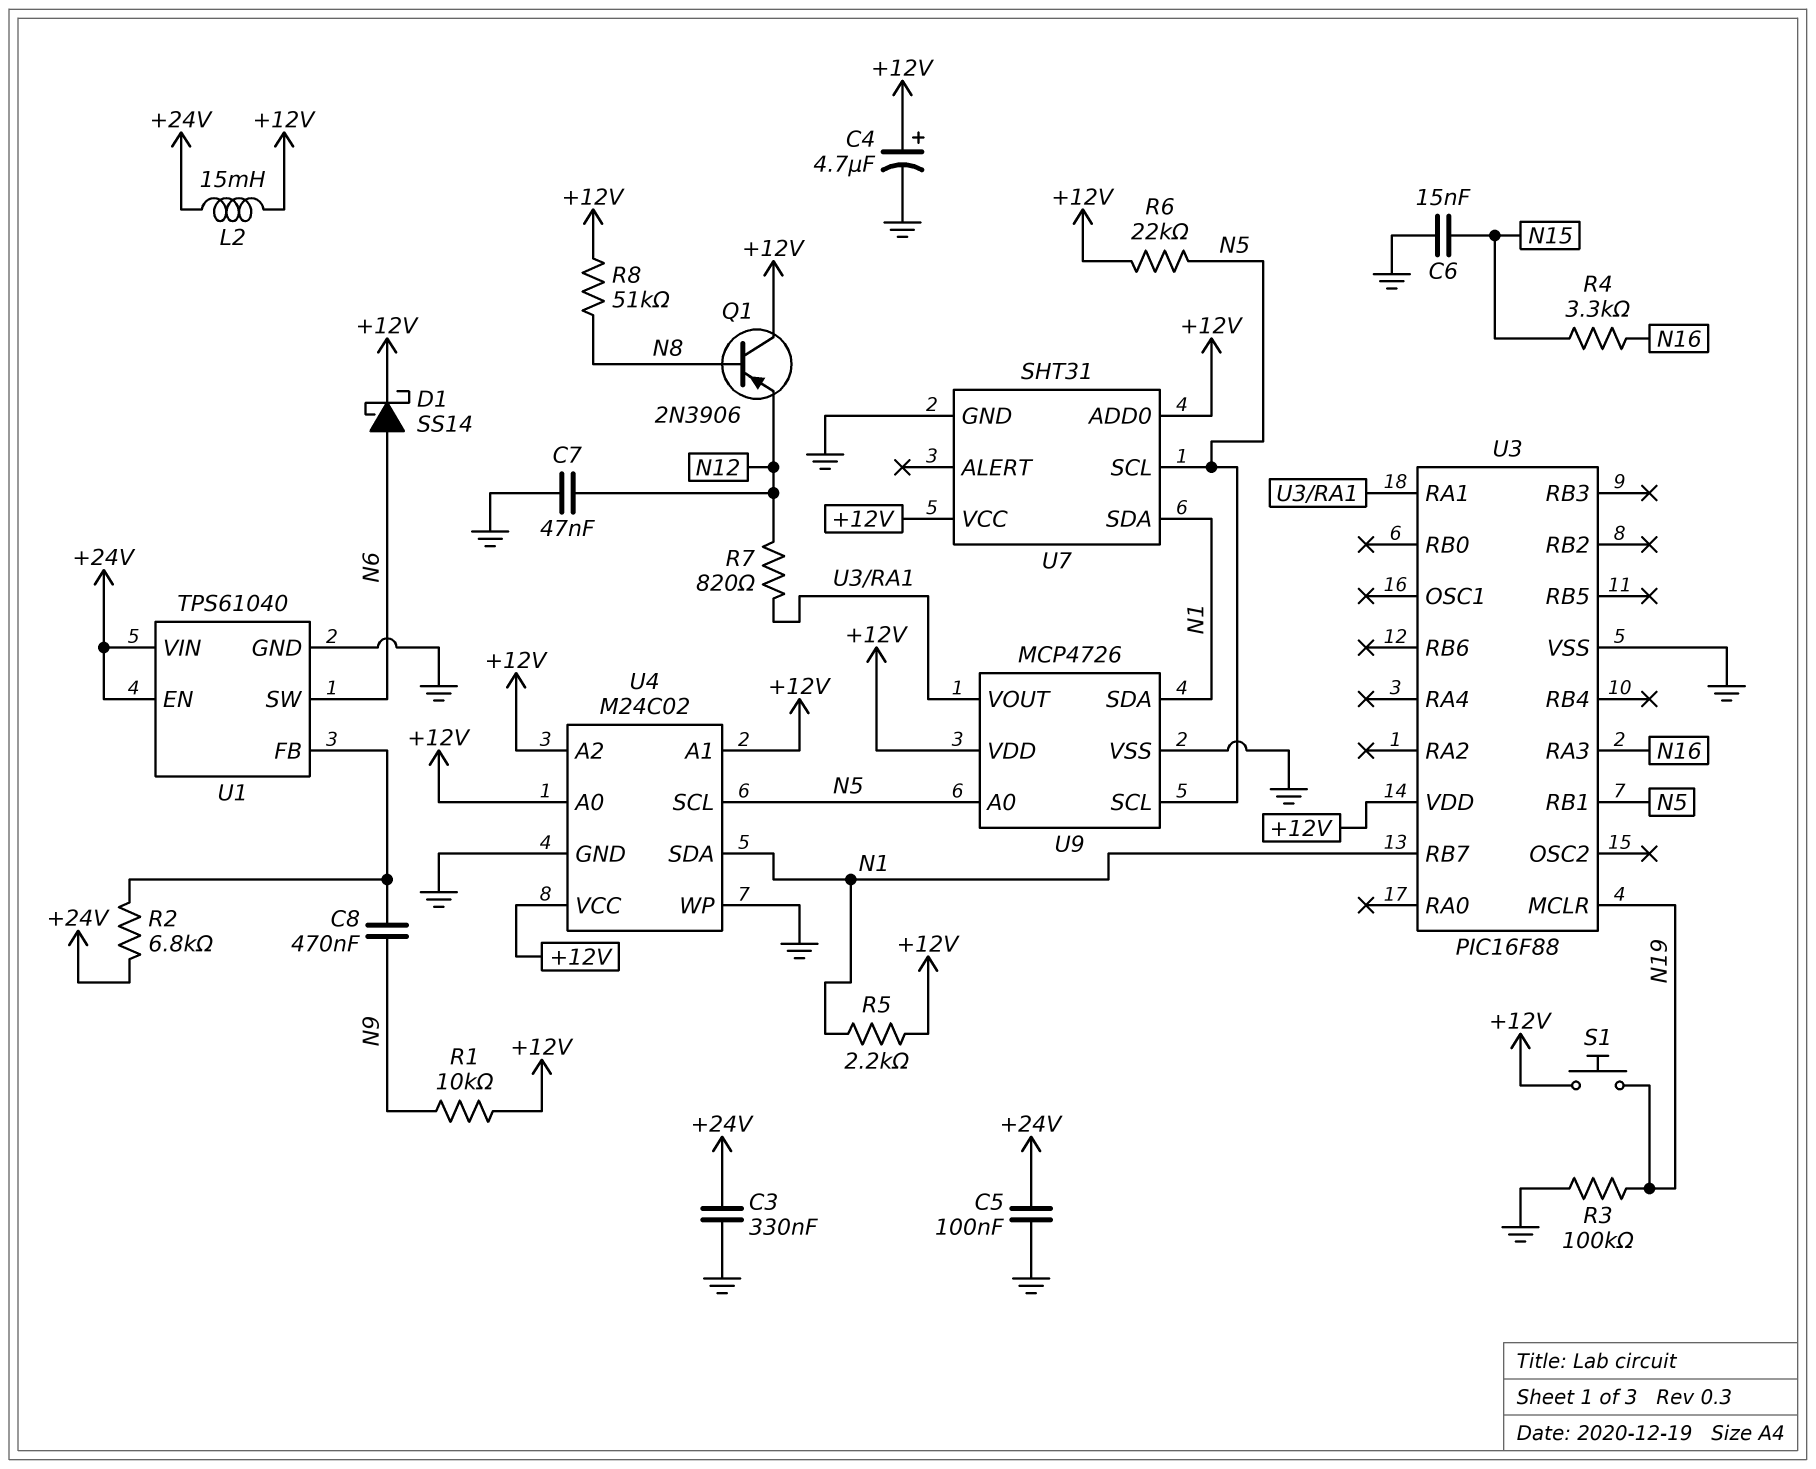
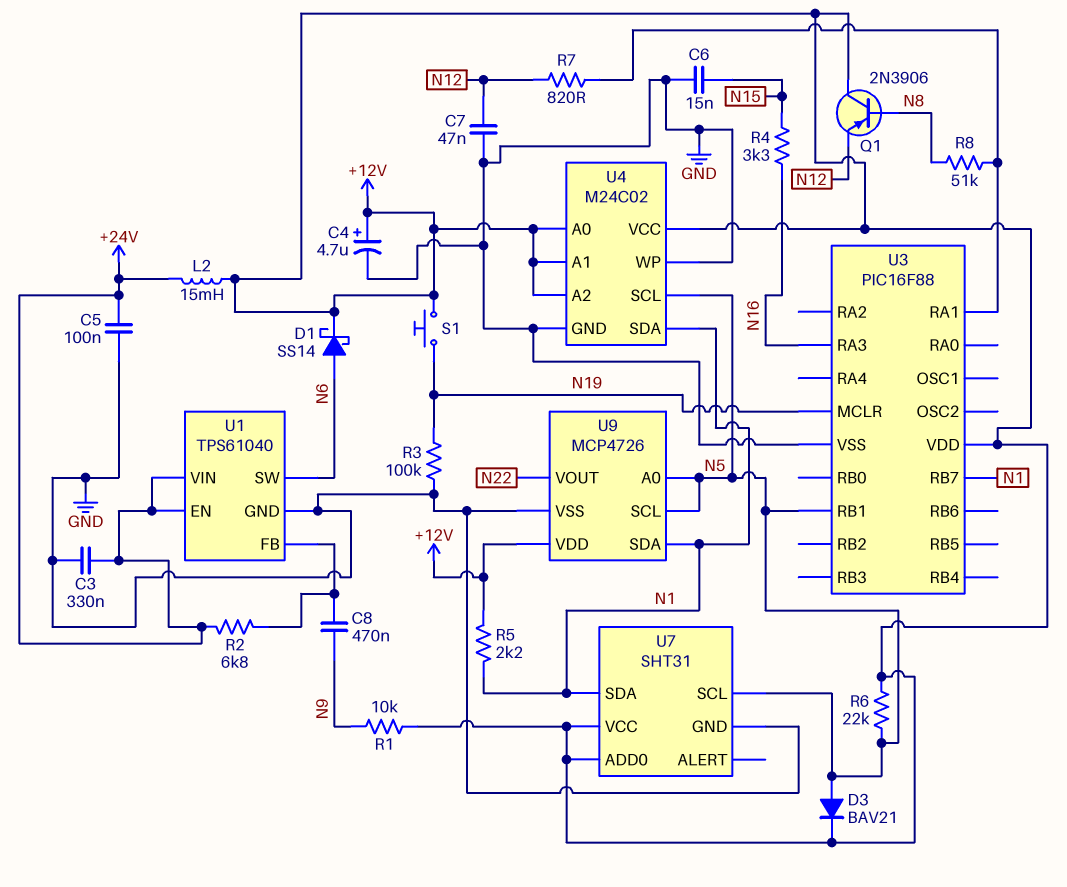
D3: none -> diode BAV21 (A N5, K +12V)
R8: 51k (+12V, N8) -> 51k (N8, U3/RA1)
U9 pin VOUT: U3/RA1 -> N22

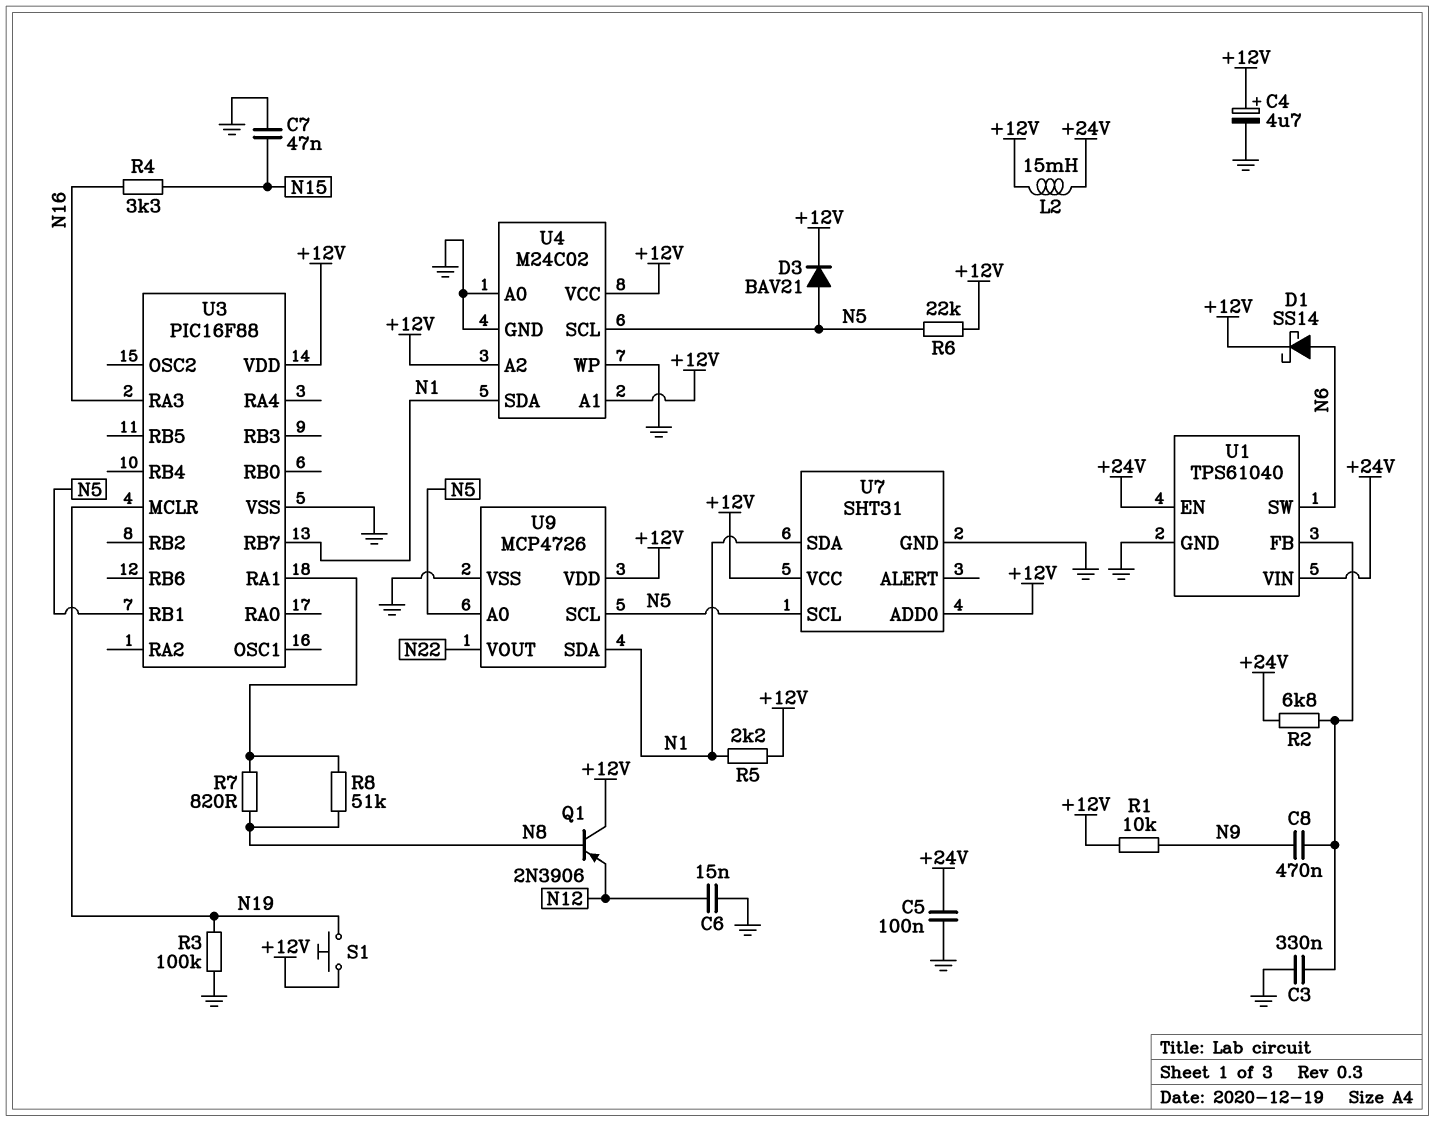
C3: 330nF (+24V, GND) -> 330nF (GND, U1/FB)
C6: 15nF (GND, N15) -> 15nF (GND, N12)
C7: 47nF (GND, N12) -> 47nF (GND, N15)
R7: 820 (N12, U3/RA1) -> 820 (N8, U3/RA1)
U4 pin A0: +12V -> GND

